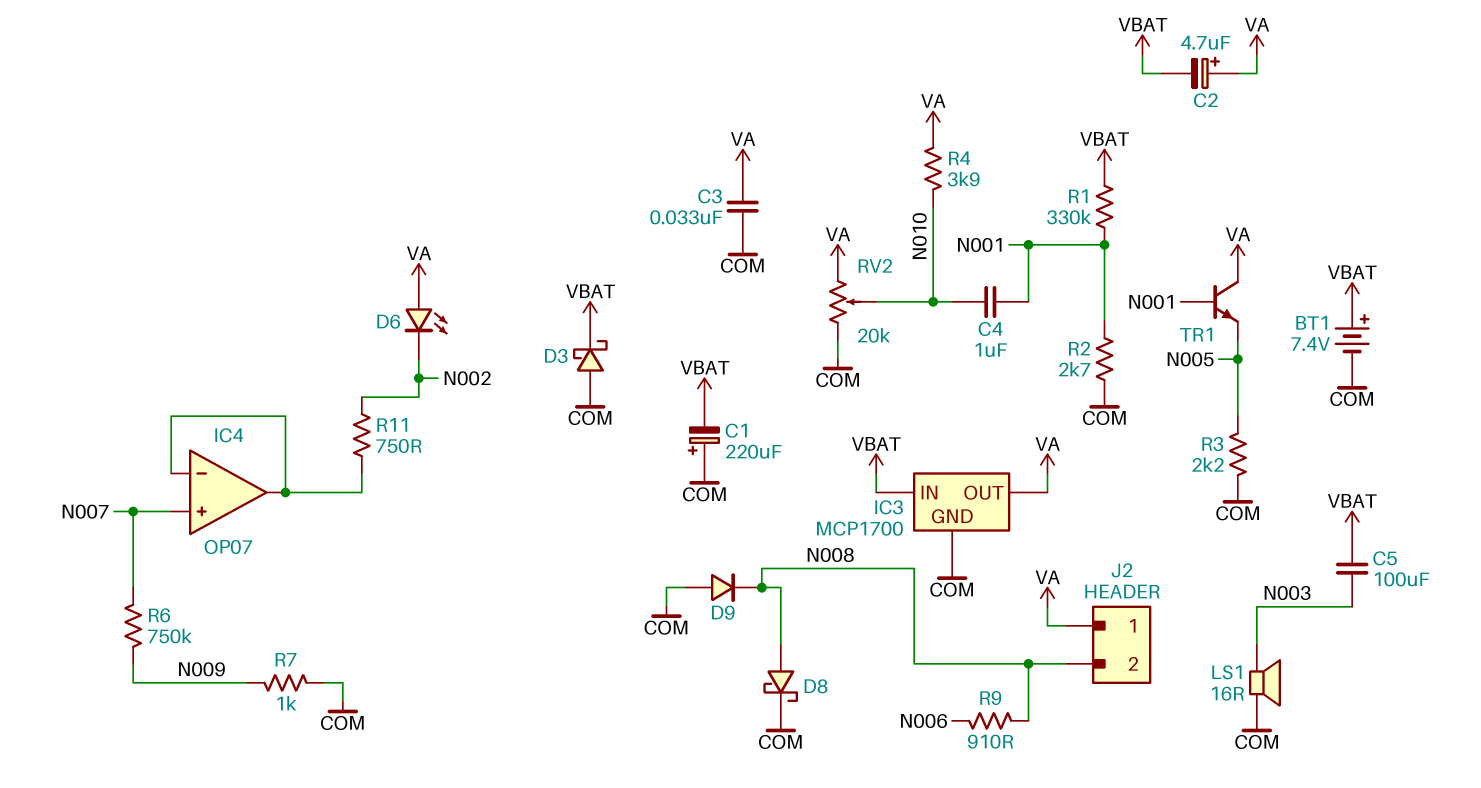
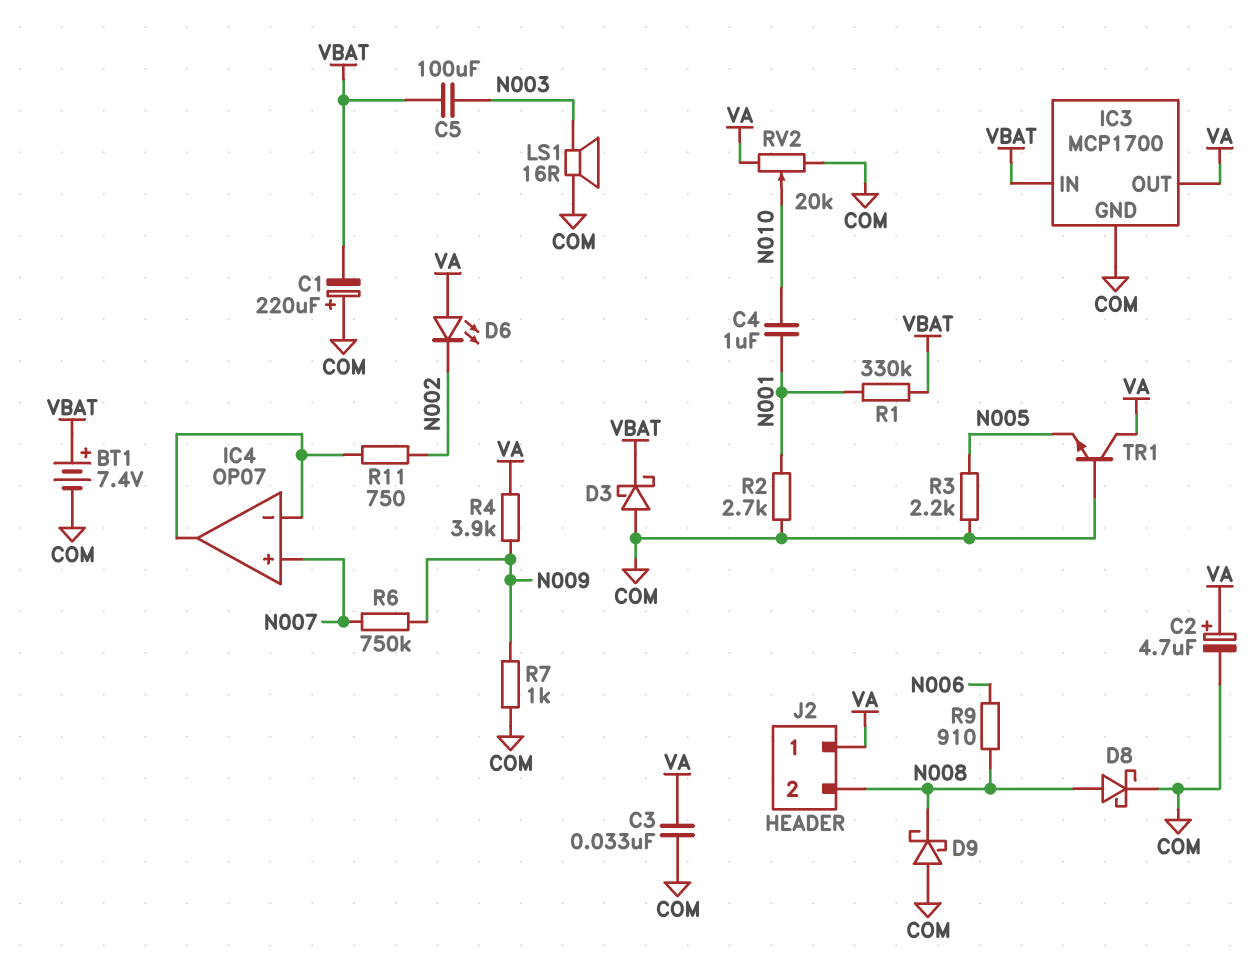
C2: 4.7uF (plus VA, minus VBAT) -> 4.7uF (plus VA, minus COM)
D9: diode (A COM, K N008) -> schottky (A COM, K N008)
R4: 3.9k (N010, VA) -> 3.9k (N009, VA)
TR1: NPN (B N001, C VA, E N005) -> NPN (B COM, C VA, E N005)

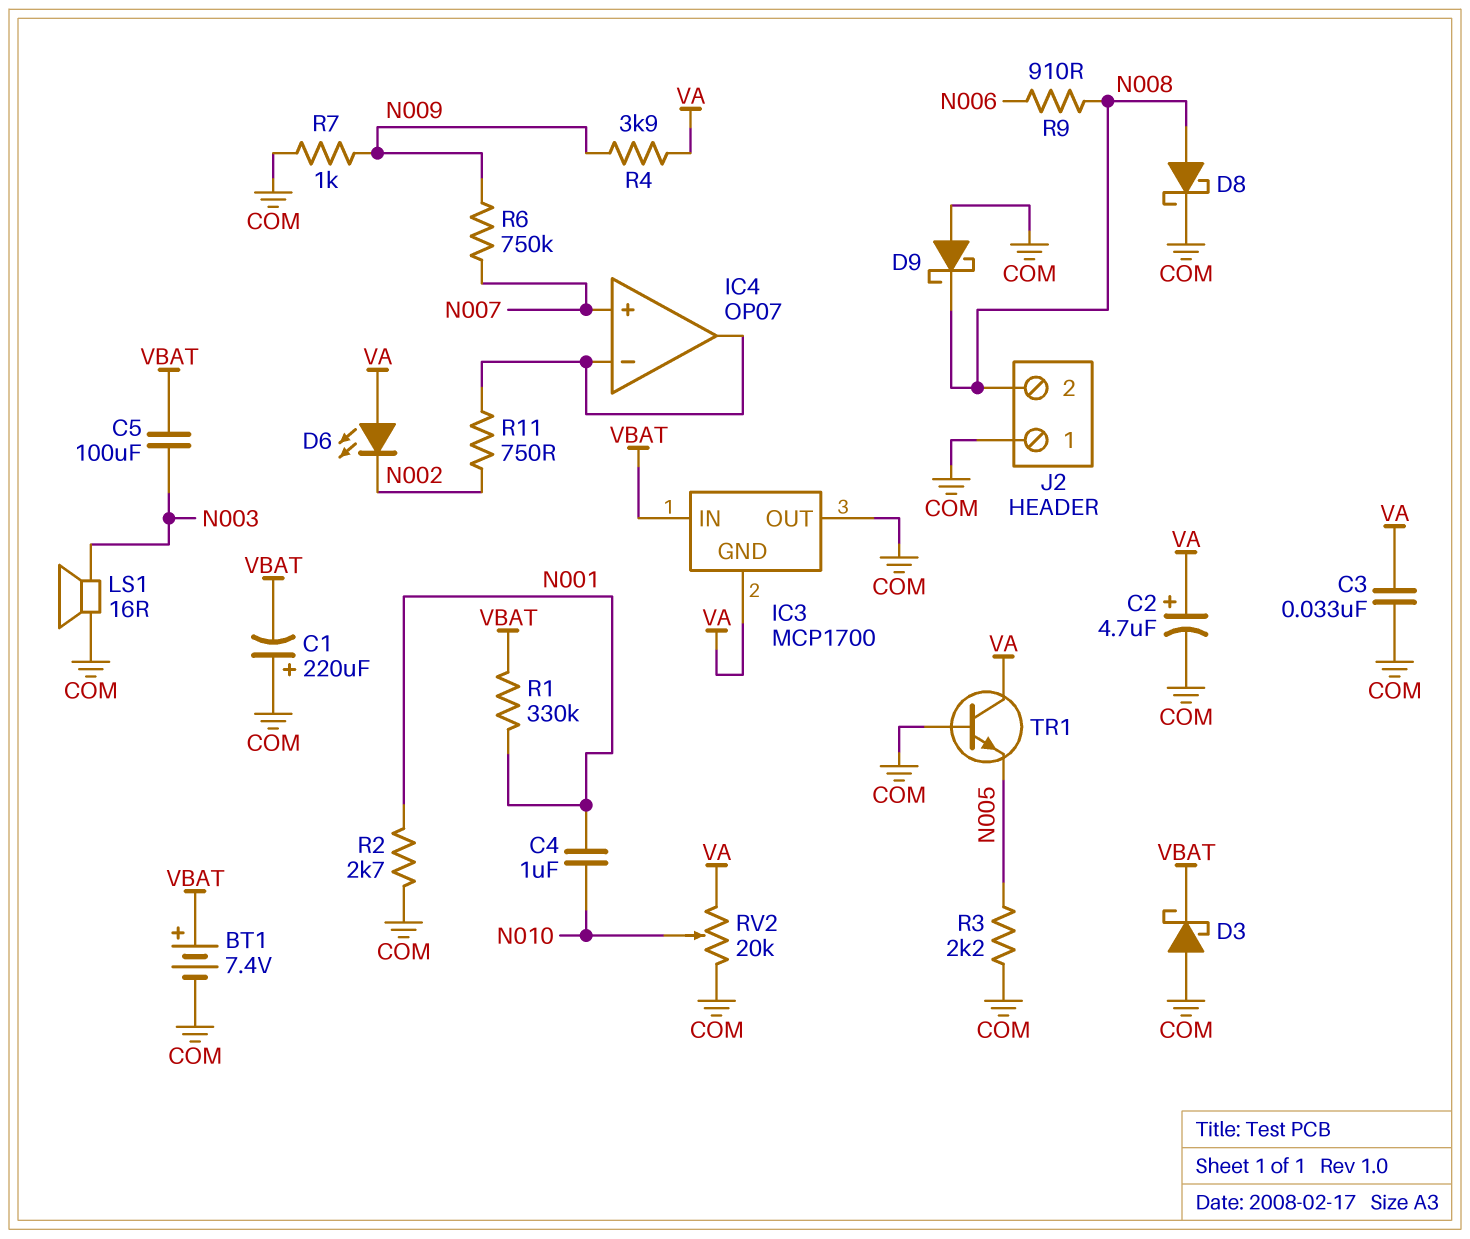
IC3 pin GND: COM -> VA
IC3 pin OUT: VA -> COM
J2 pin 1: VA -> COM

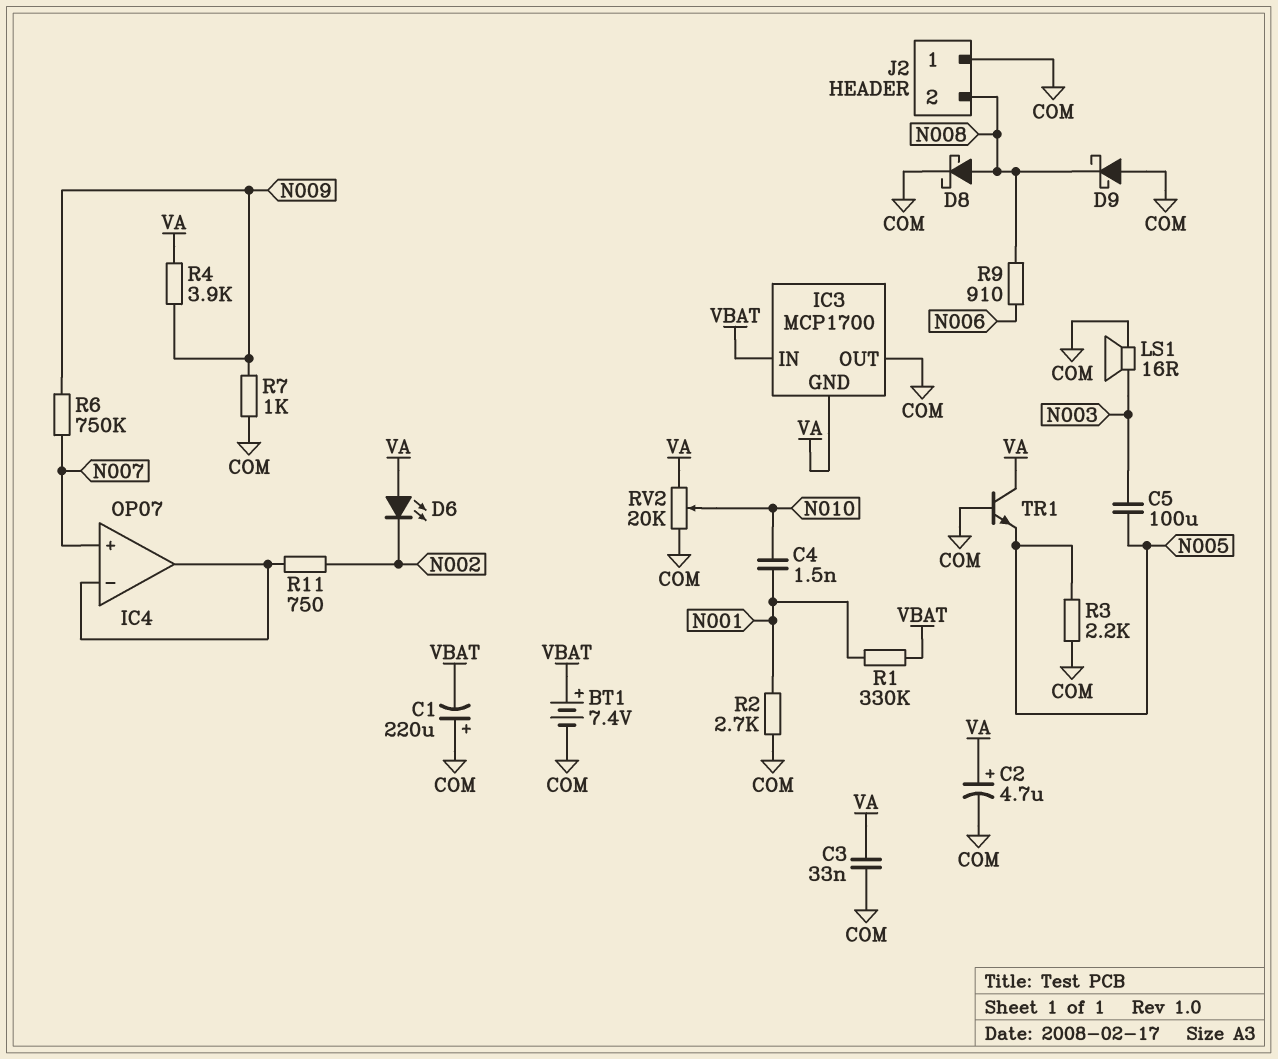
C4: 1uF (N001, N010) -> 1.5nF (N001, N010)
C5: 100uF (N003, VBAT) -> 100uF (N003, N005)
D3: schottky (A COM, K VBAT) -> none

